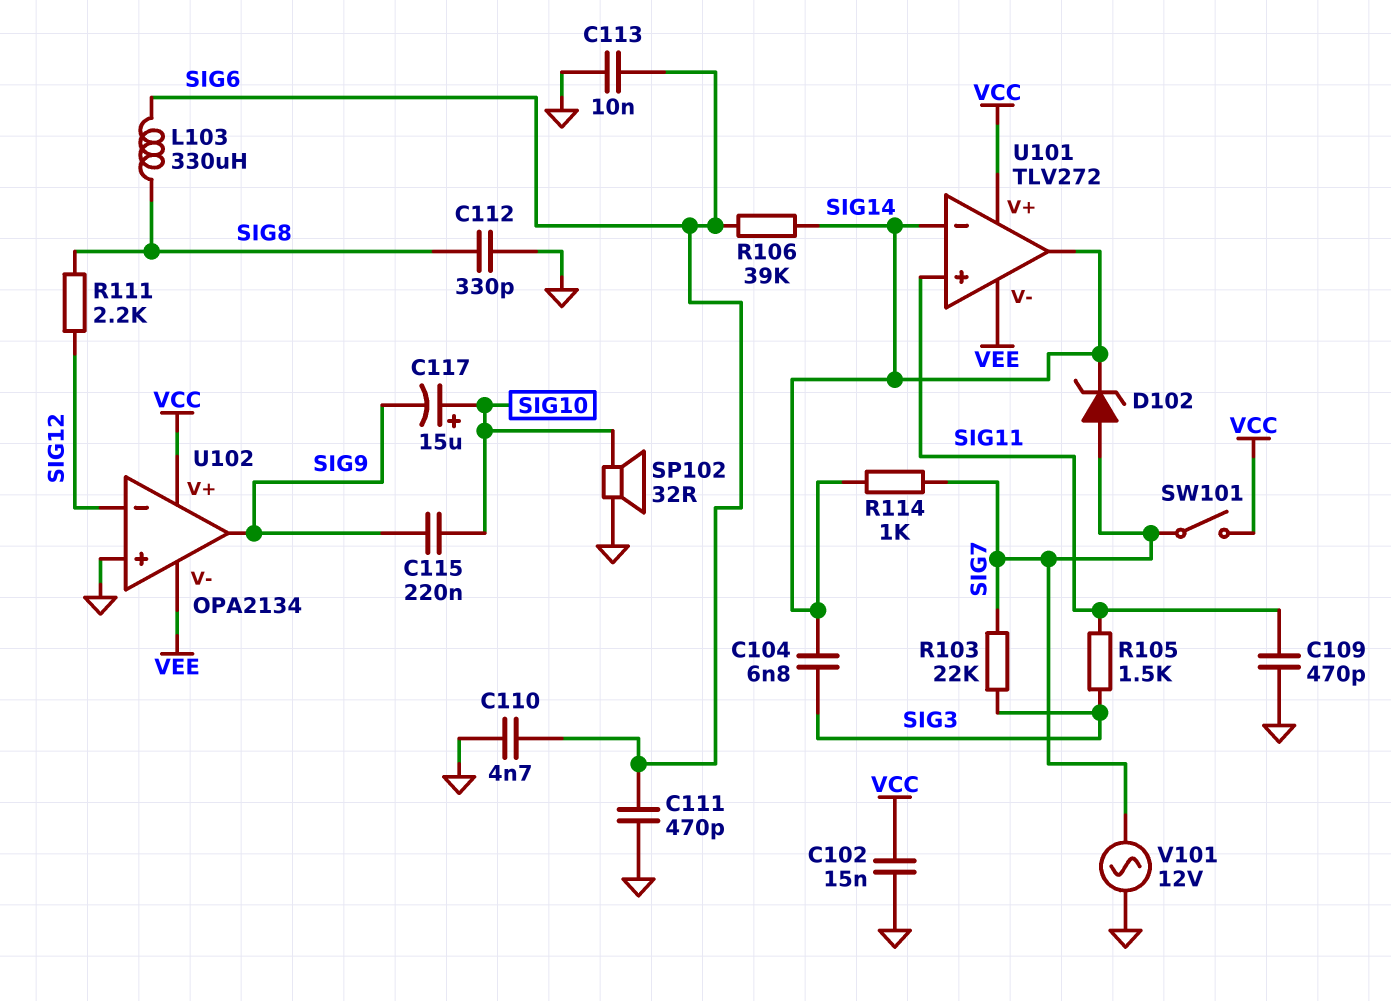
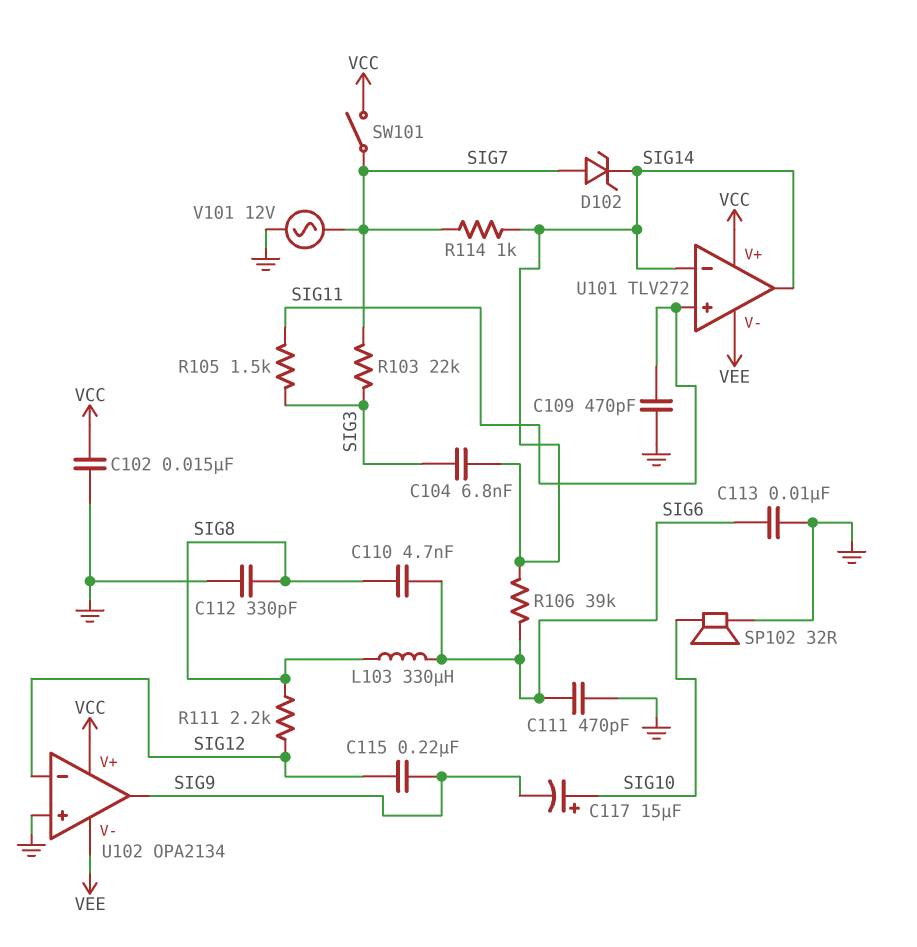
C110: 4.7nF (GND, SIG6) -> 4.7nF (SIG6, SIG8)
C115: 220nF (SIG9, SIG10) -> 220nF (SIG9, SIG12)

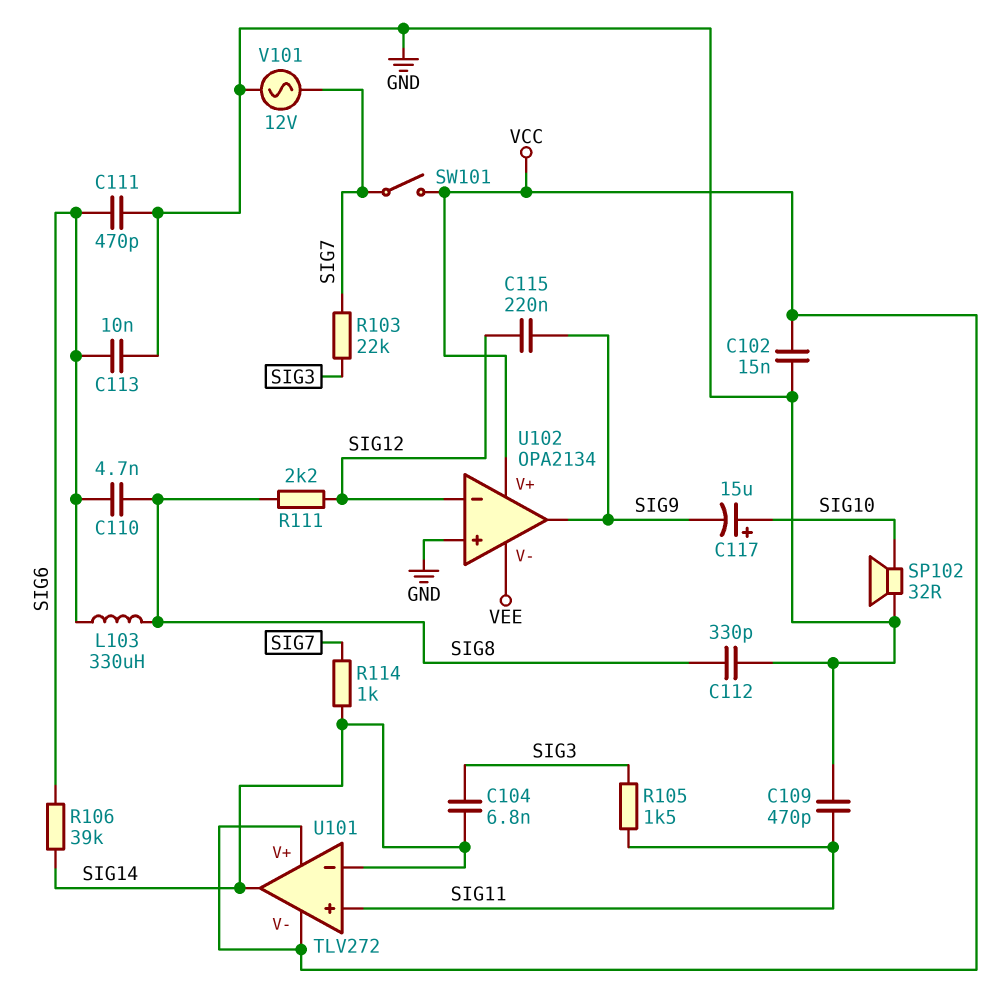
D102: zener (A SIG7, K SIG14) -> none
U101 pin V-: VEE -> VCC

